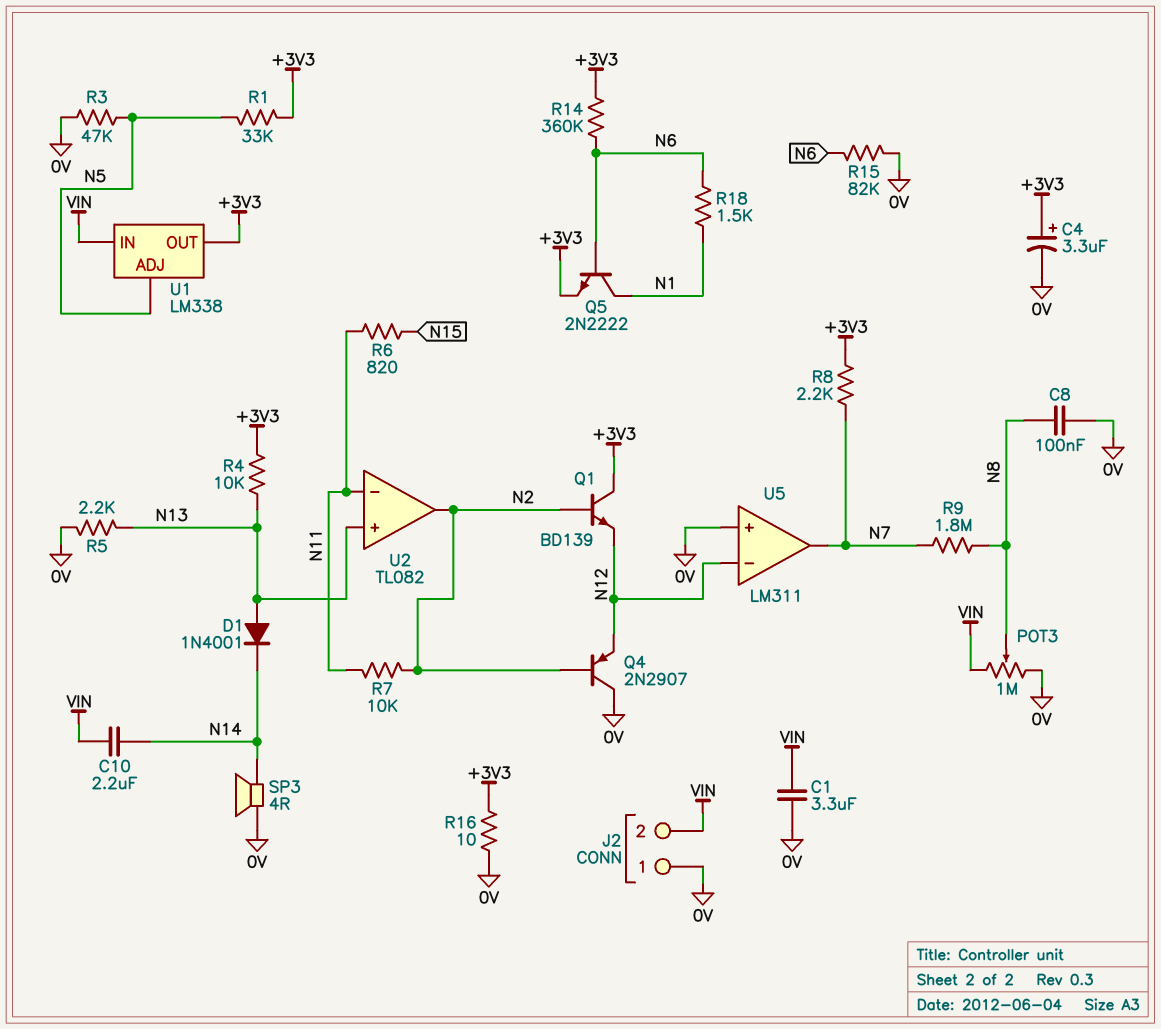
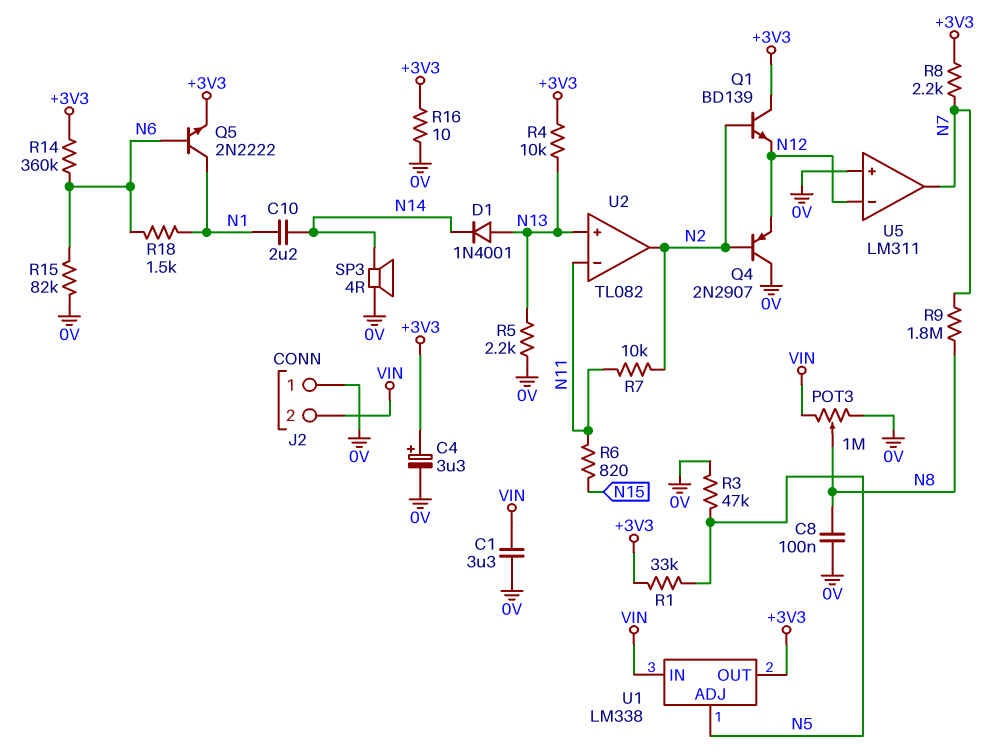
C10: 2.2uF (N14, VIN) -> 2.2uF (N1, N14)

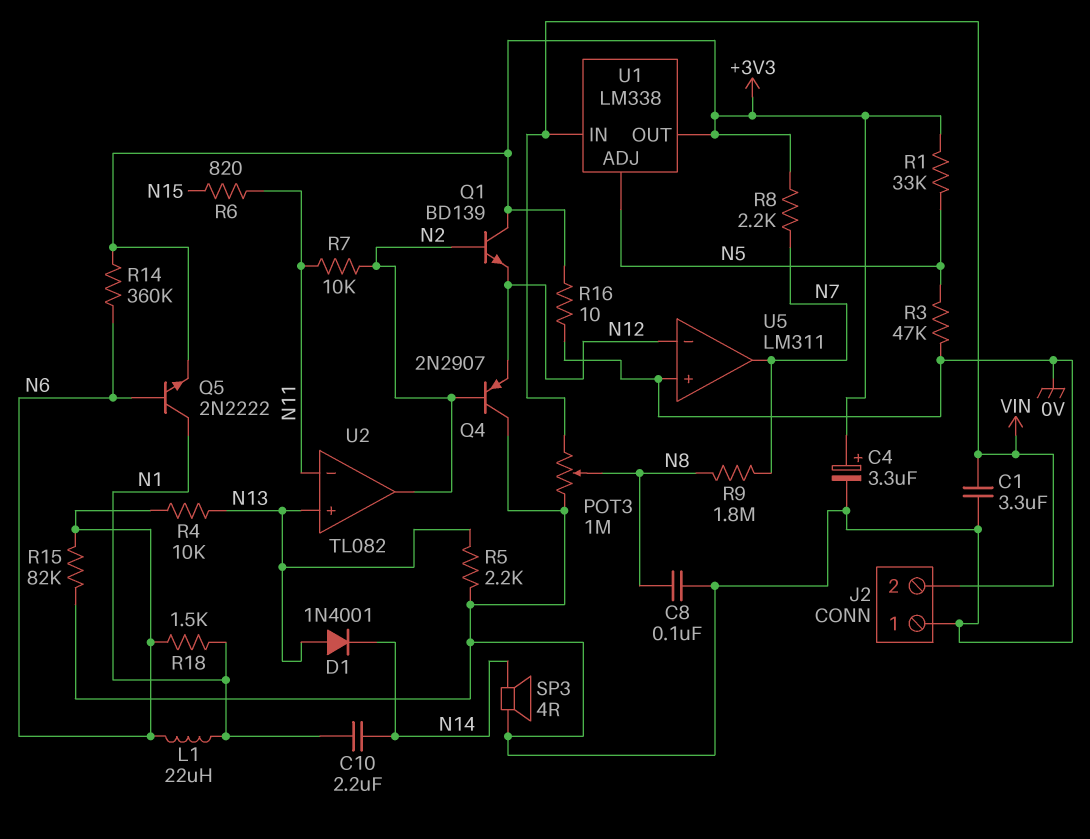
L1: none -> 22uH (N1, N6)
R4: 10k (+3V3, N13) -> 10k (N6, N13)

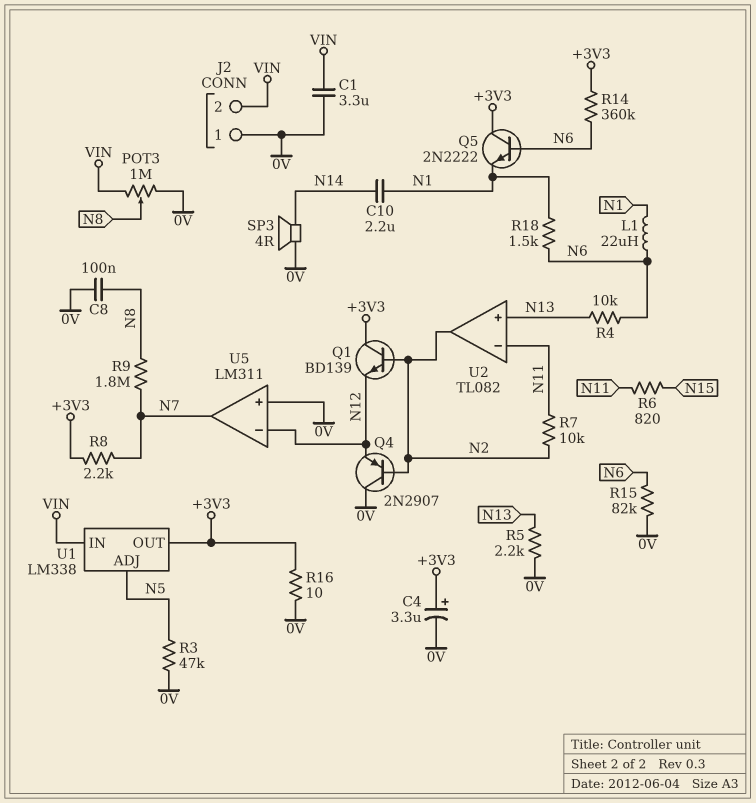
D1: diode 1N4001 (A N13, K N14) -> none
Q5: NPN 2N2222 (B N6, C N1, E +3V3) -> NPN 2N2222 (B N6, C +3V3, E N1)
R1: 33k (+3V3, N5) -> none

